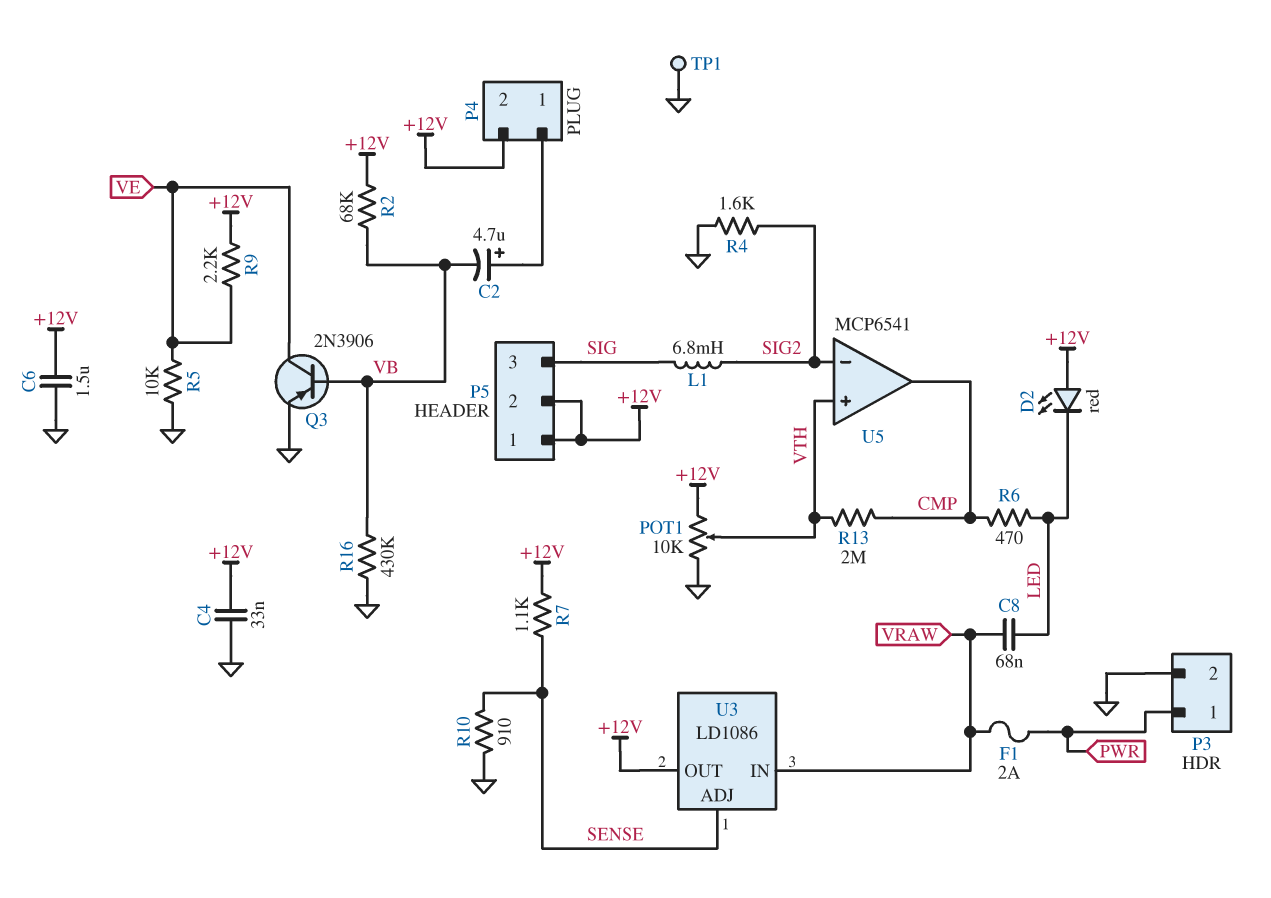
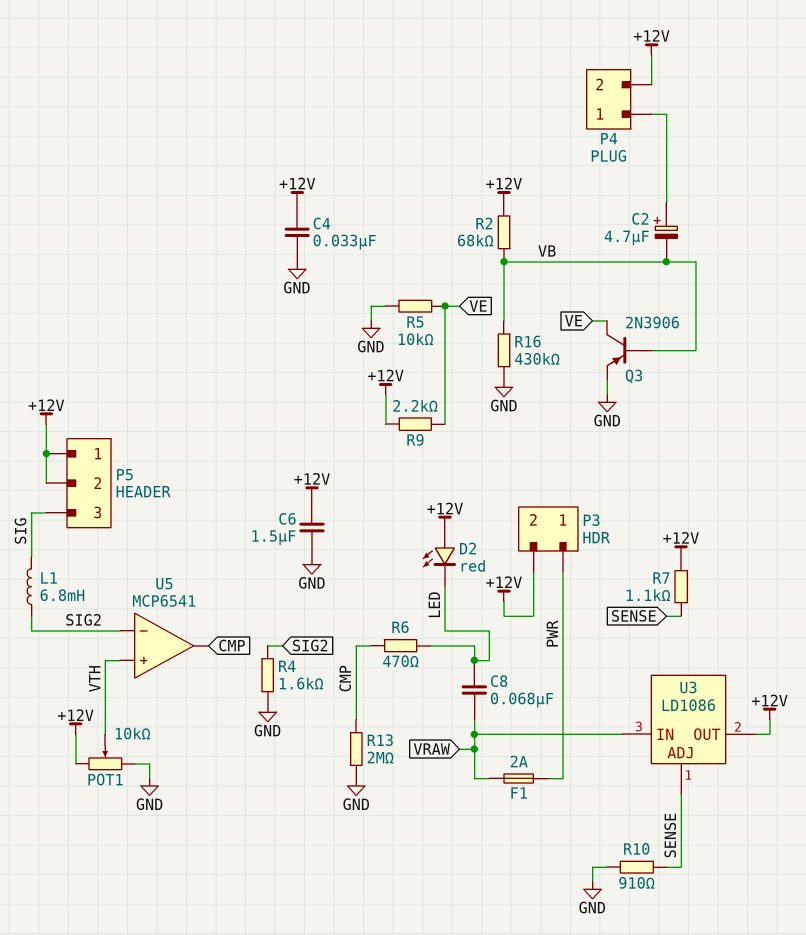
P3 pin 2: GND -> +12V
R13: 2M (CMP, VTH) -> 2M (CMP, GND)
TP1: test point (GND) -> none

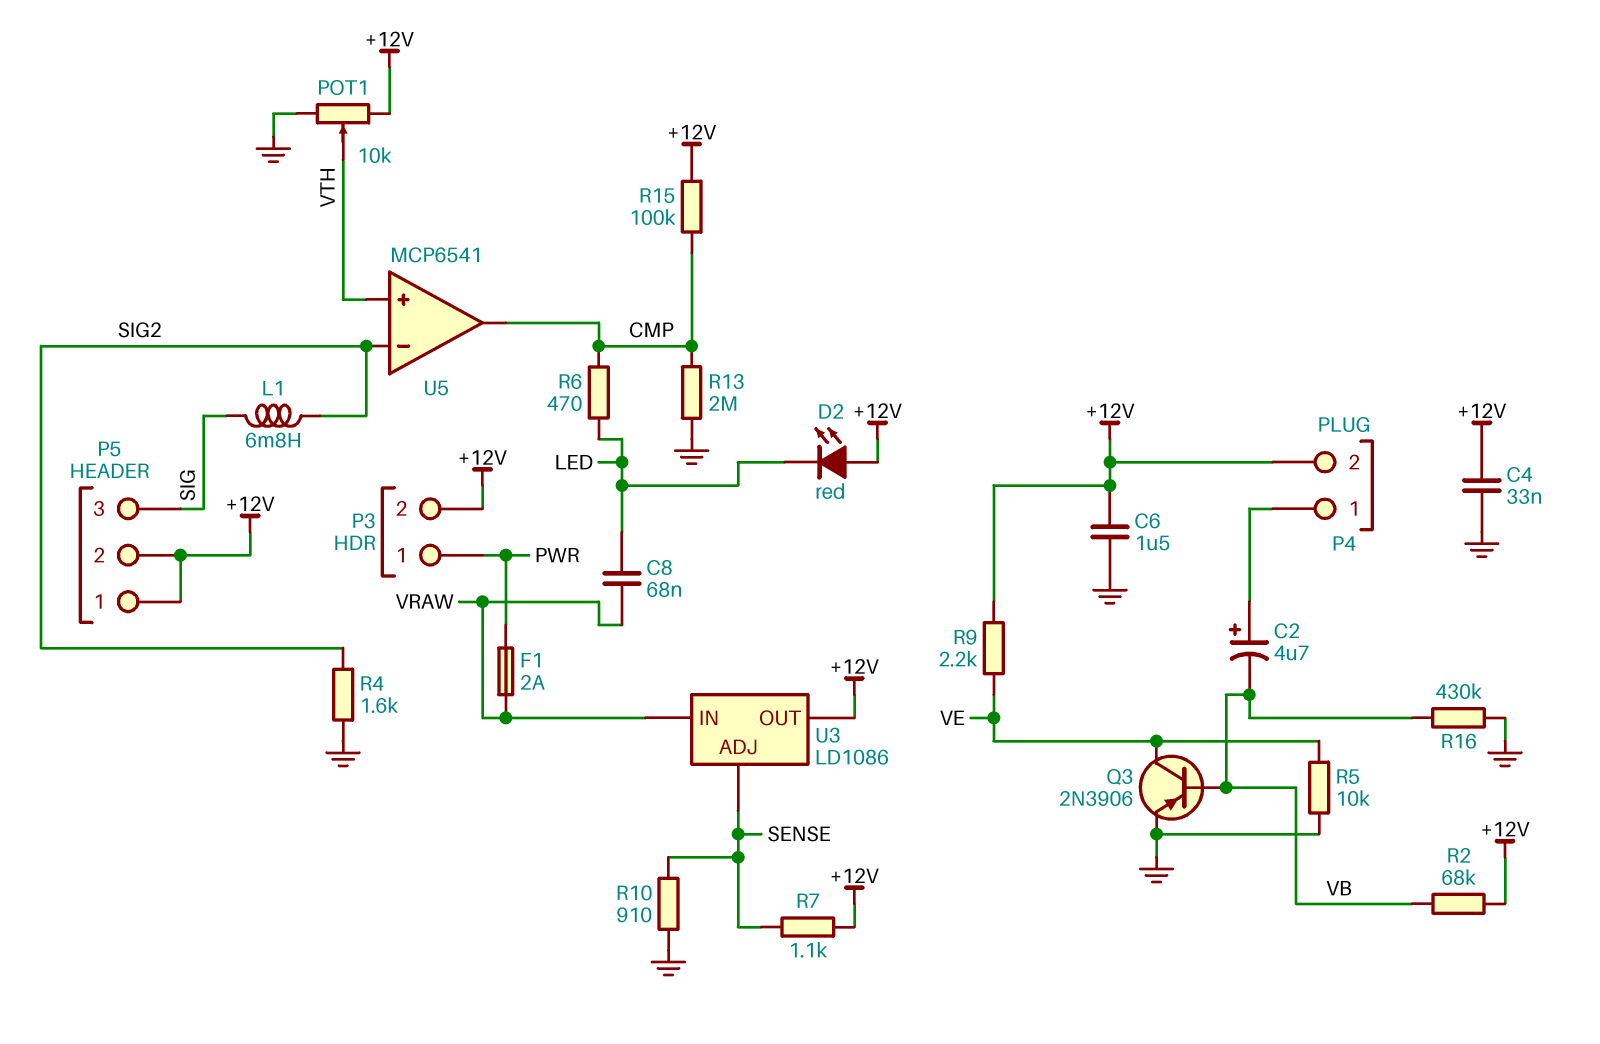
R15: none -> 100k (+12V, CMP)

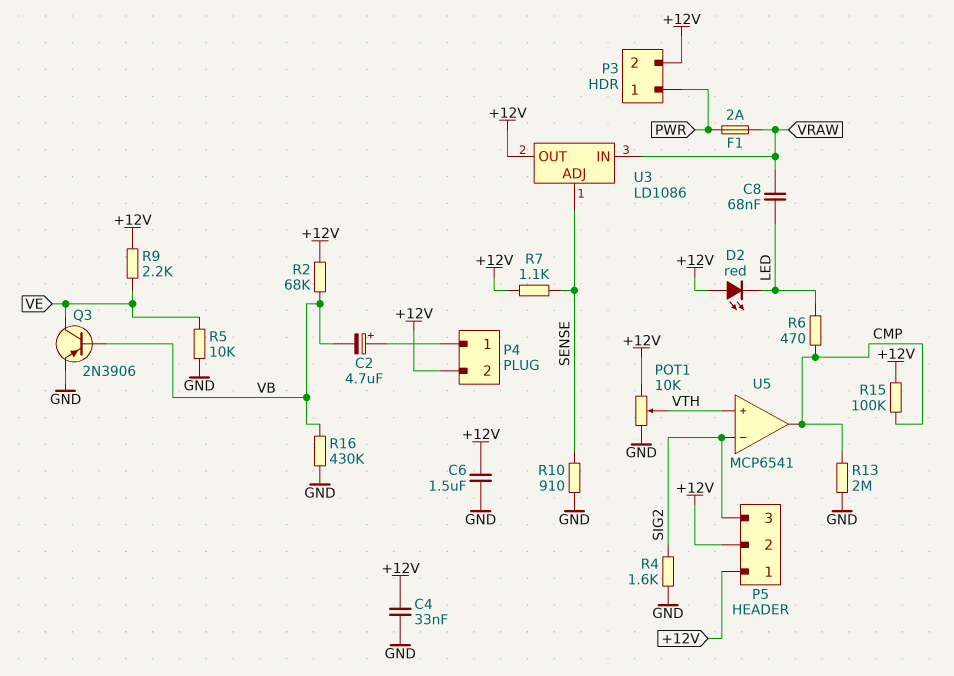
L1: 6.8mH (SIG, SIG2) -> none
P5 pin 3: SIG -> SIG2

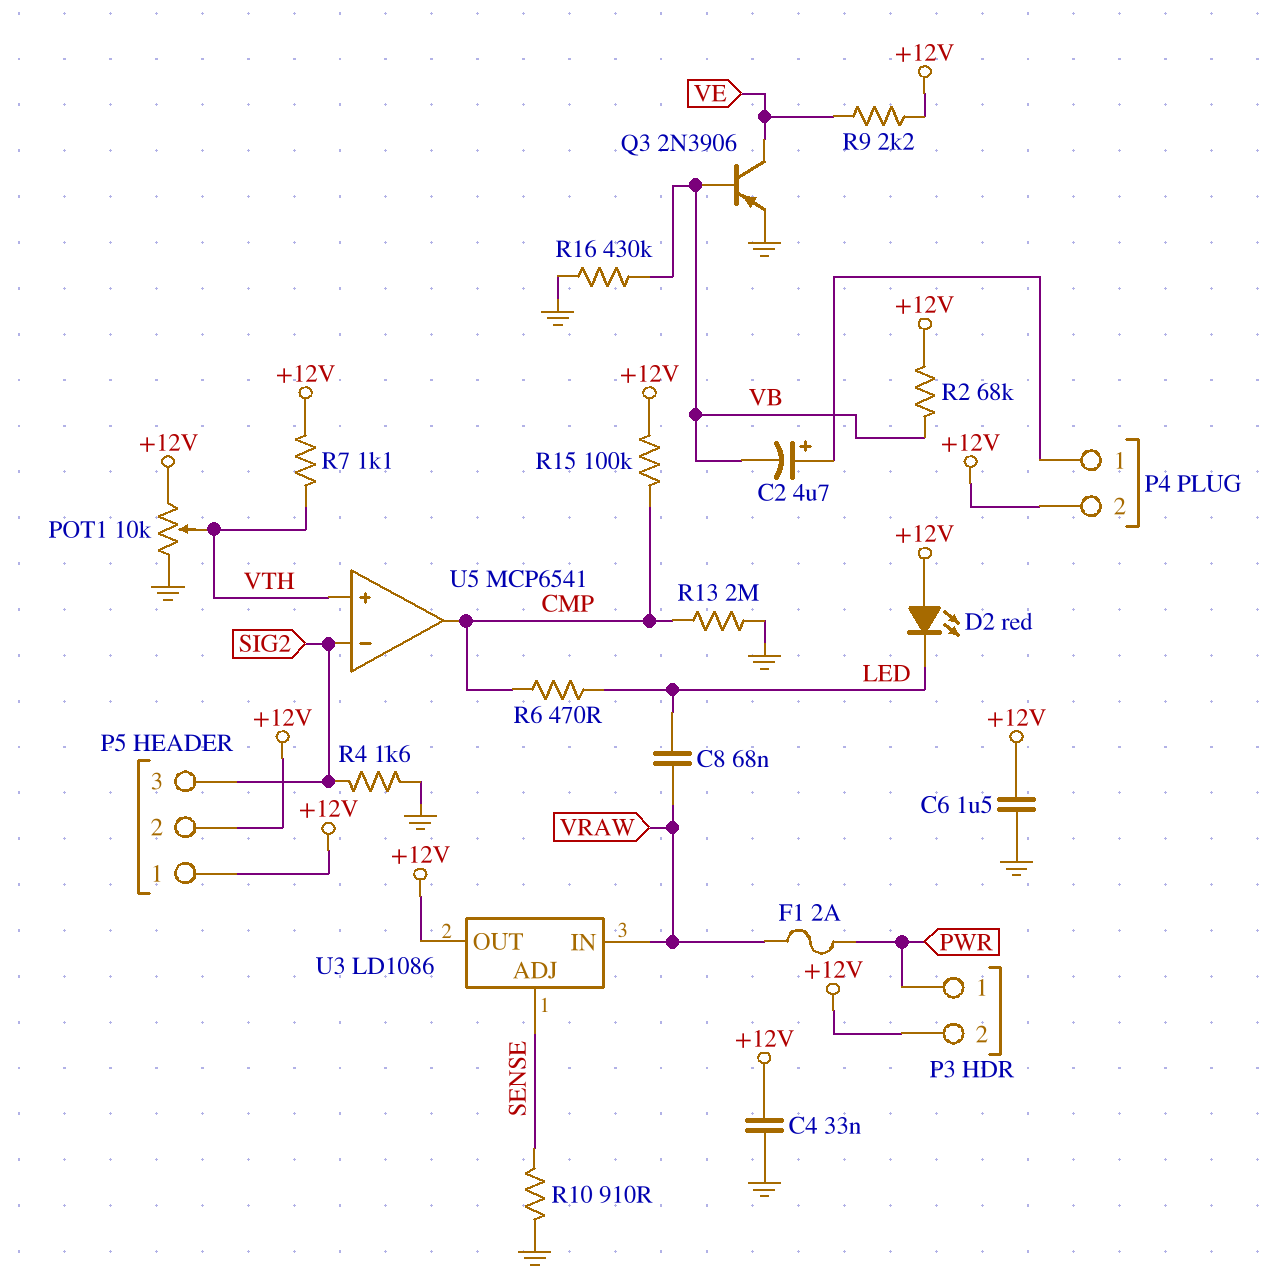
R5: 10k (GND, VE) -> none
R7: 1.1k (+12V, SENSE) -> 1.1k (+12V, VTH)

